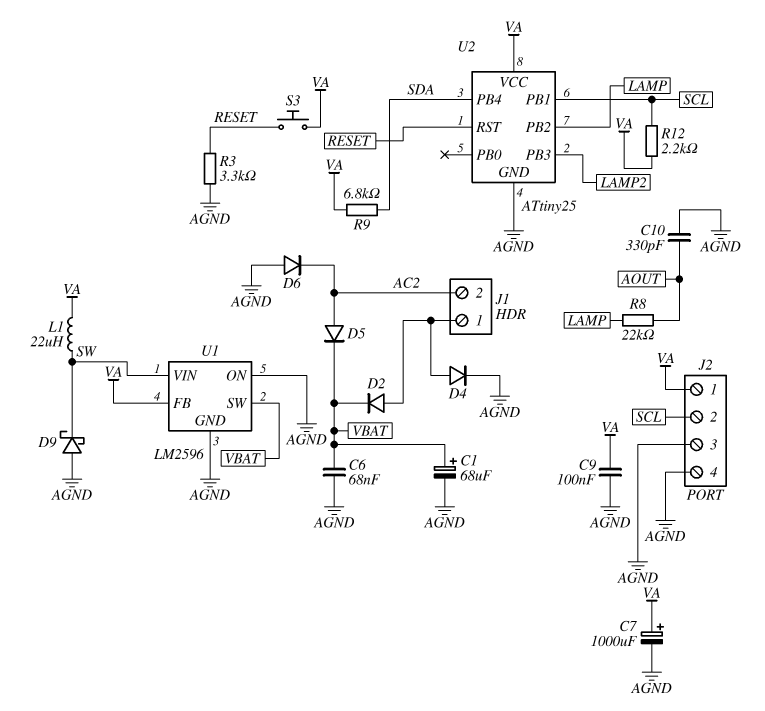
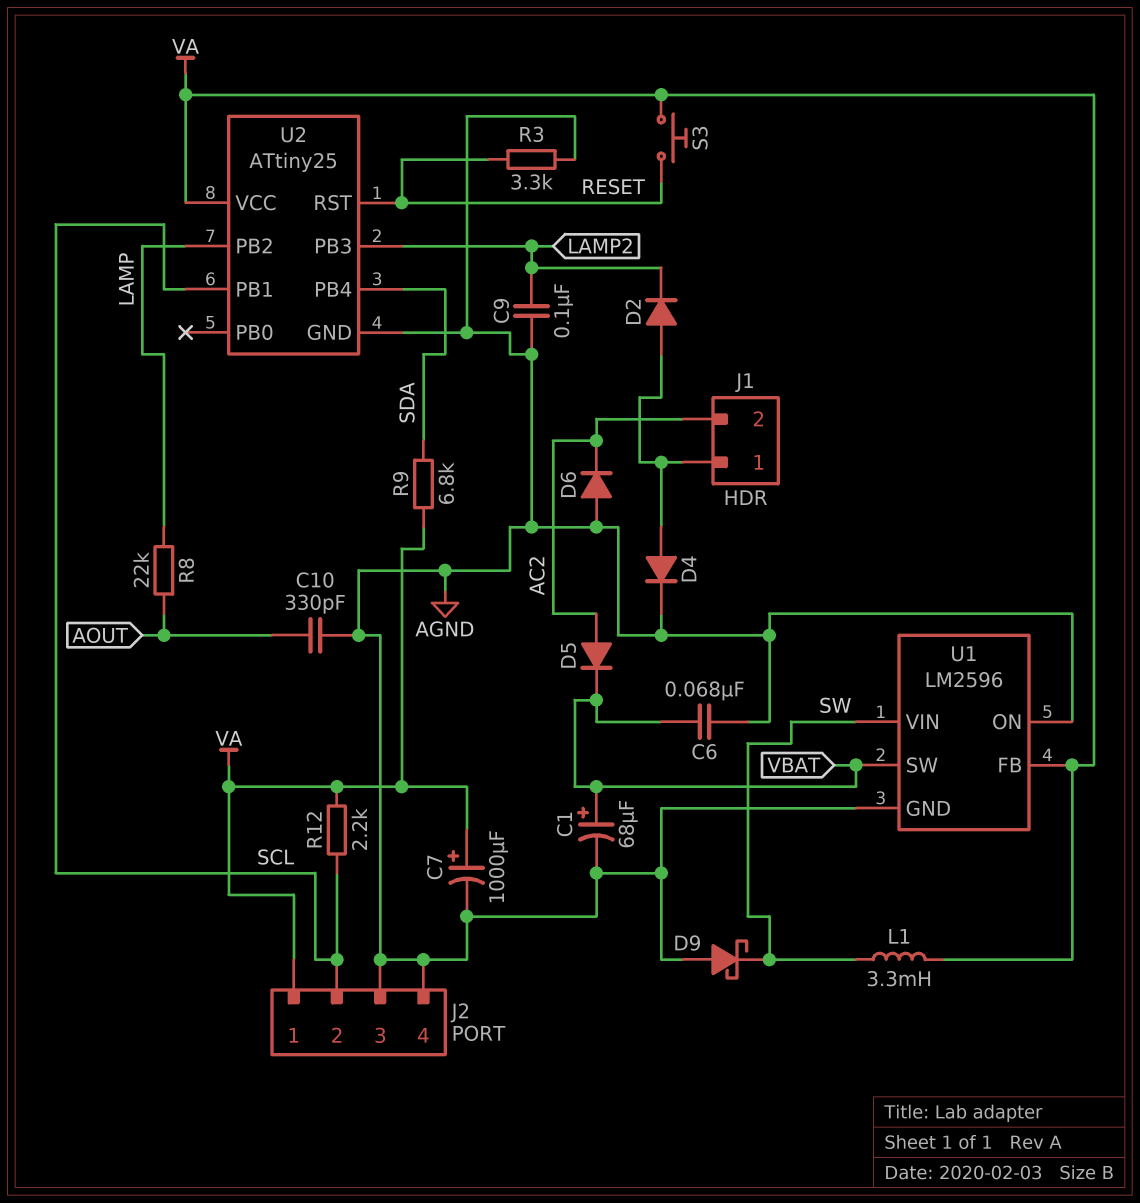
C9: 100nF (AGND, VA) -> 100nF (AGND, LAMP2)
D2: diode (A J1/1, K VBAT) -> diode (A J1/1, K LAMP2)
L1: 22uH (SW, VA) -> 3.3mH (SW, VA)

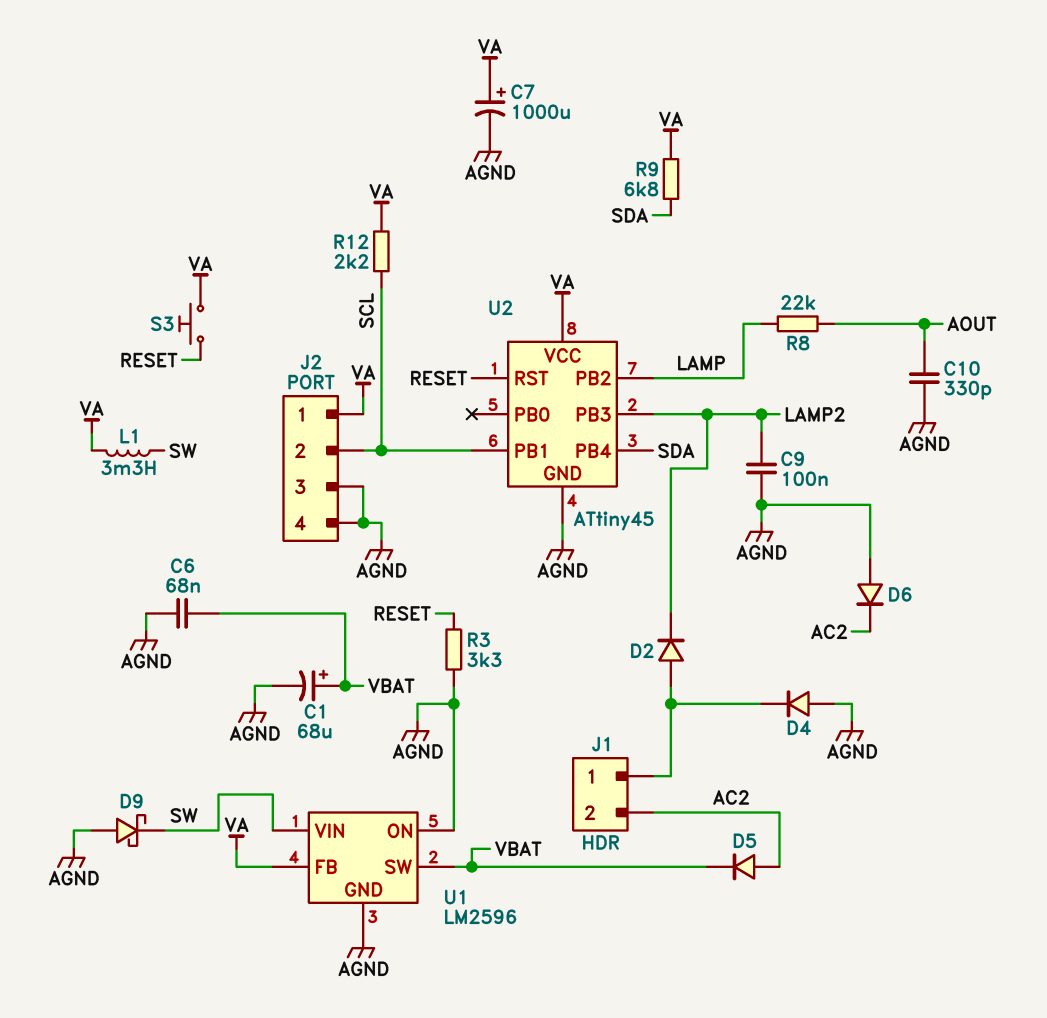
D4: diode (A J1/1, K AGND) -> diode (A AGND, K J1/1)
U2: ATtiny25 -> ATtiny45

